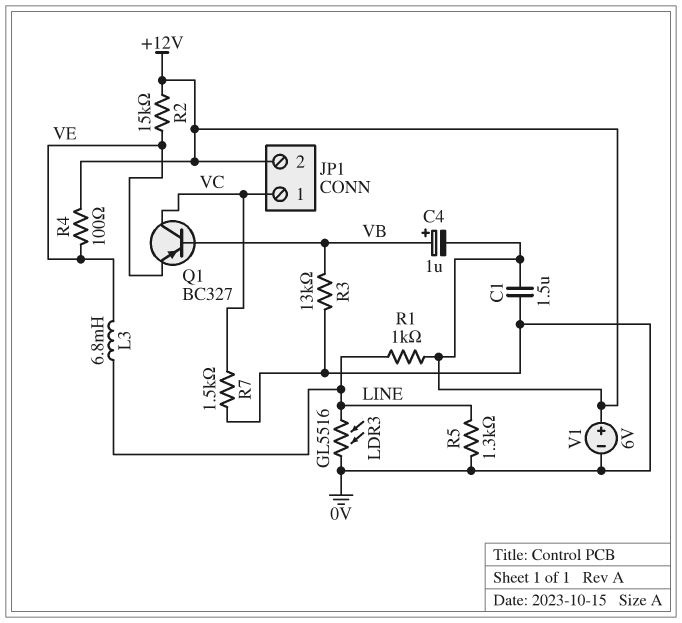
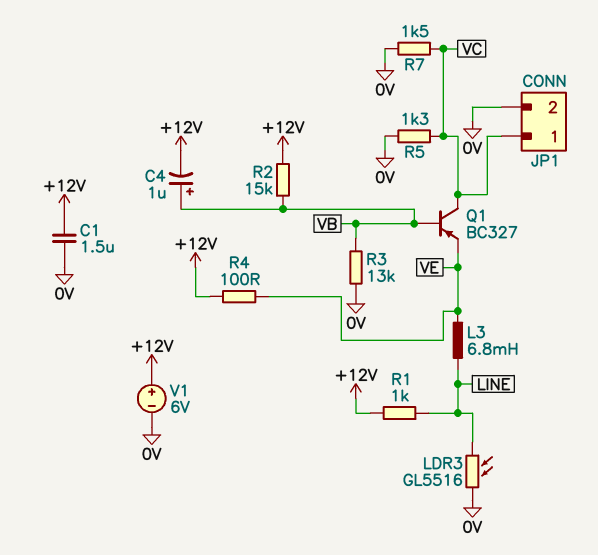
JP1 pin 2: +12V -> 0V
R2: 15k (+12V, VE) -> 15k (+12V, VB)
R5: 1.3k (0V, LINE) -> 1.3k (0V, VC)

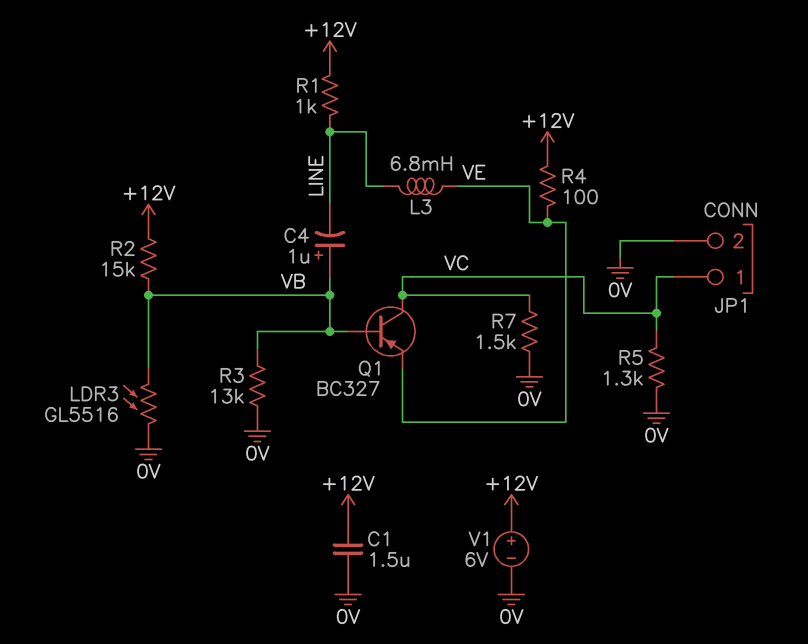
C4: 1uF (plus VB, minus +12V) -> 1uF (plus VB, minus LINE)
LDR3: GL5516 (0V, LINE) -> GL5516 (0V, VB)

